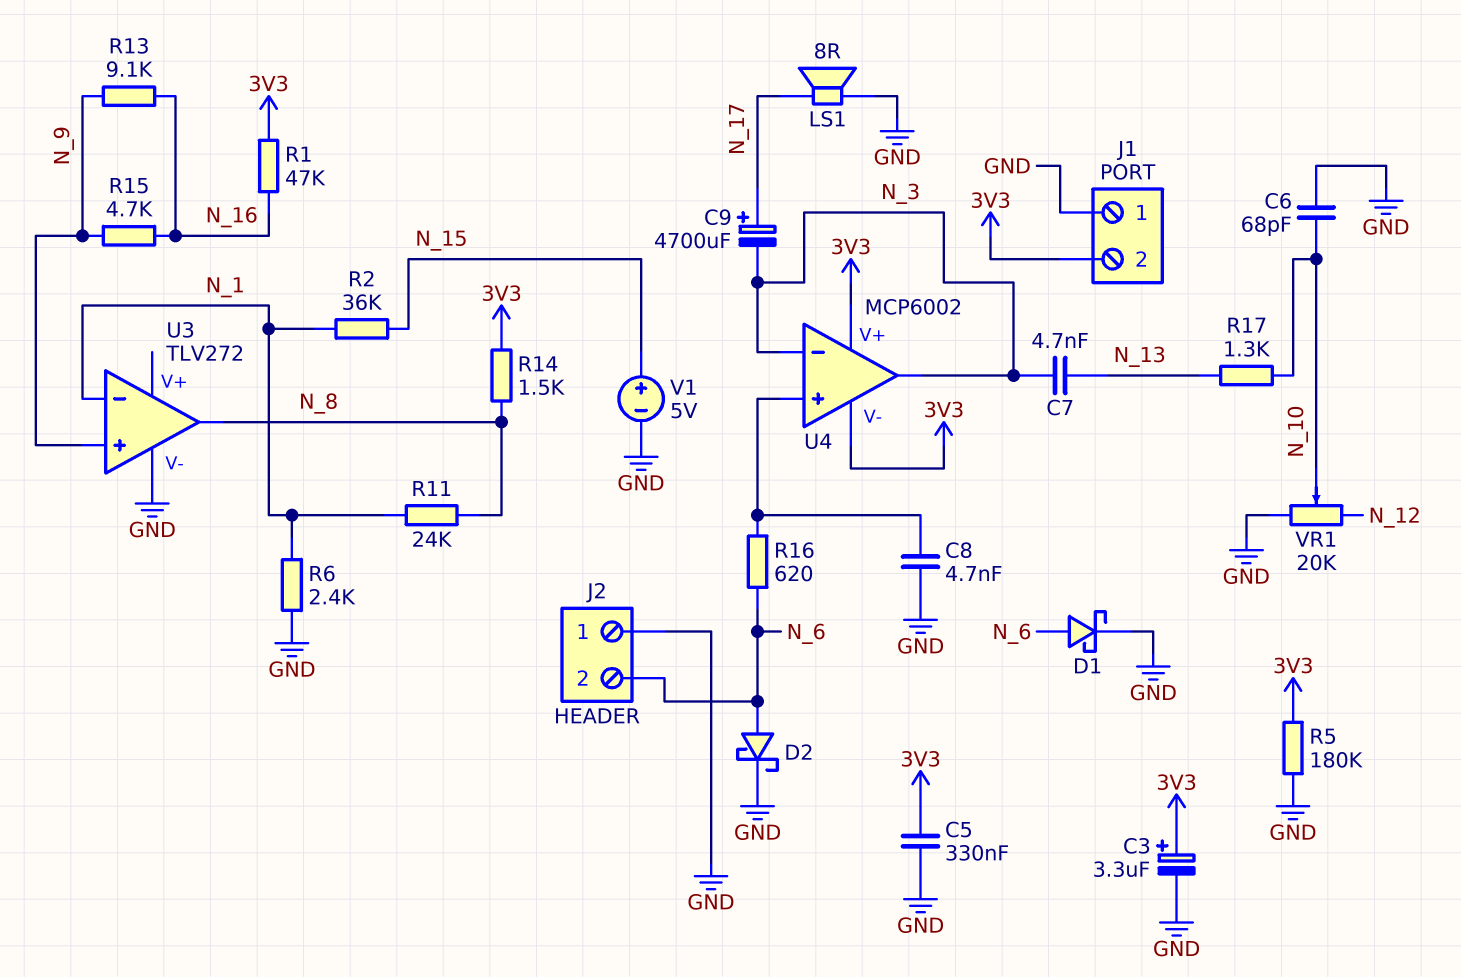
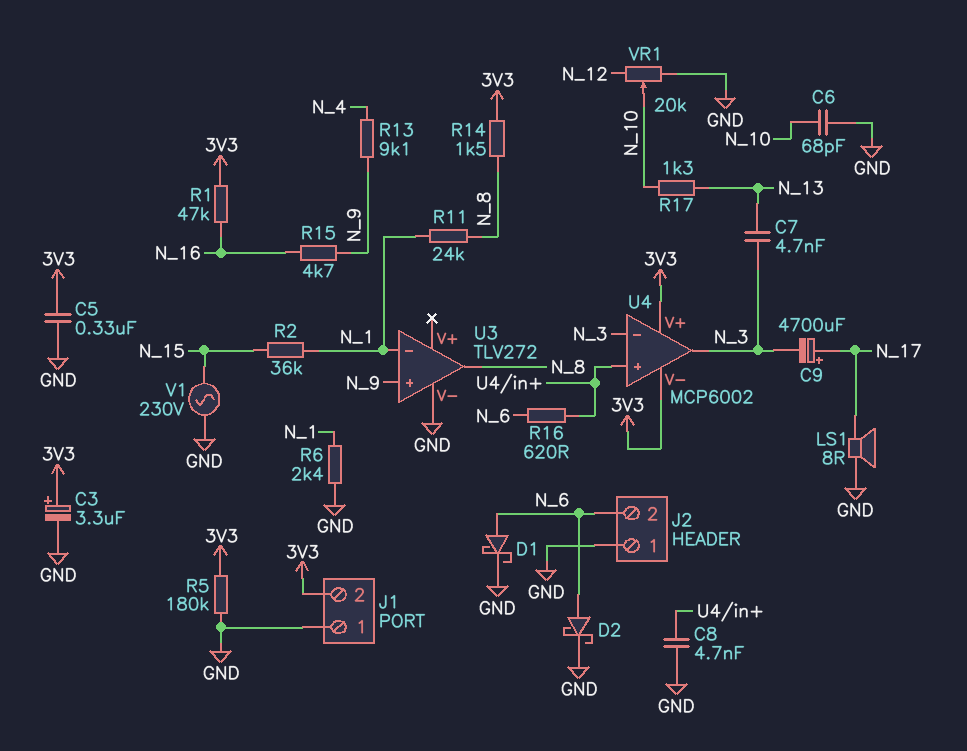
R13: 9.1k (N_9, N_16) -> 9.1k (N_4, N_9)
V1: 5V (plus N_15, minus GND) -> AC 230V (GND, N_15)

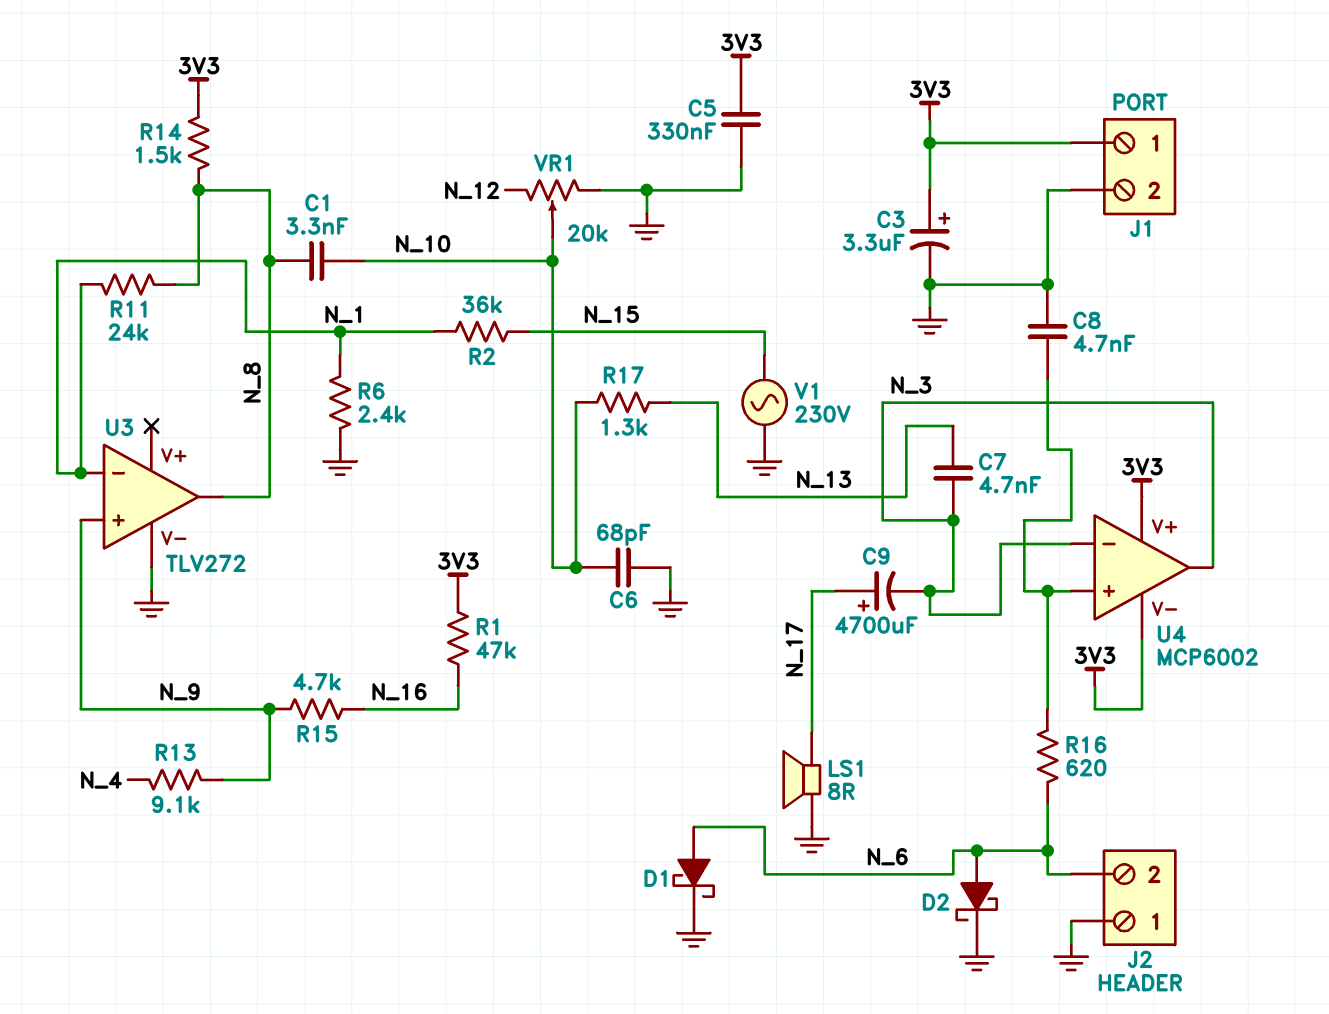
C1: none -> 3.3nF (N_8, N_10)
J1 pin 1: GND -> 3V3
J1 pin 2: 3V3 -> GND
R5: 180k (3V3, GND) -> none

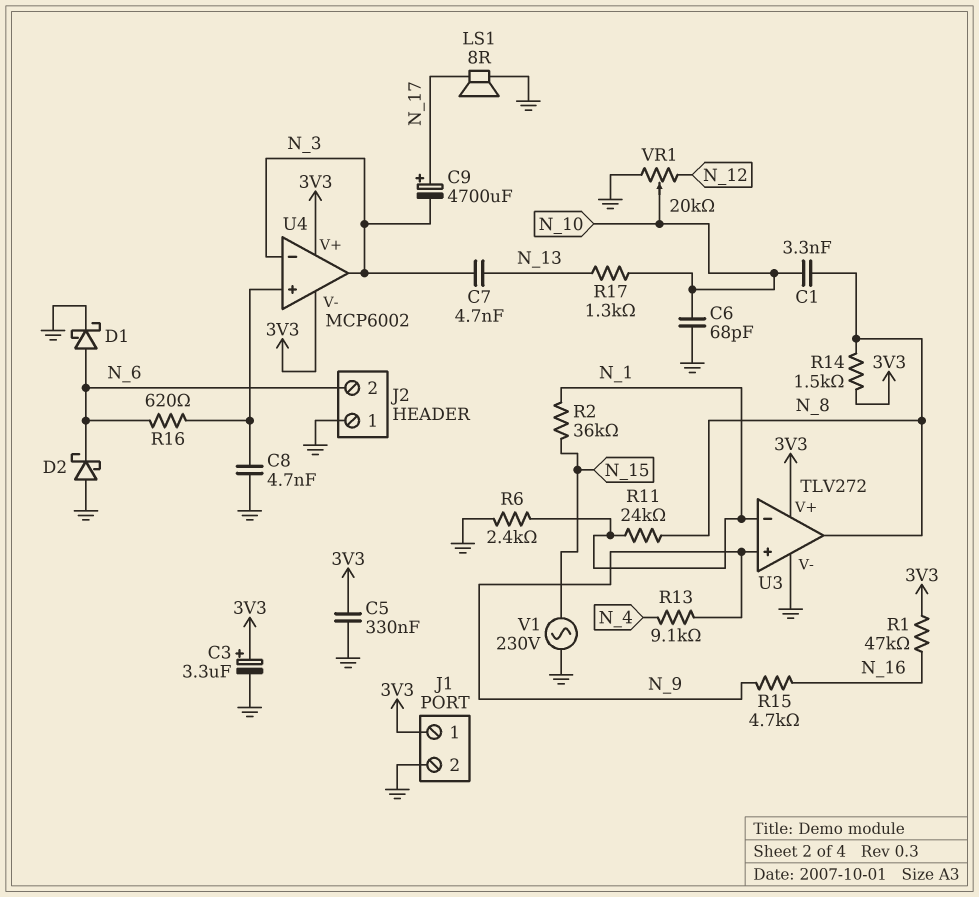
D2: schottky (A N_6, K GND) -> schottky (A GND, K N_6)
U3 pin V+: none -> 3V3

